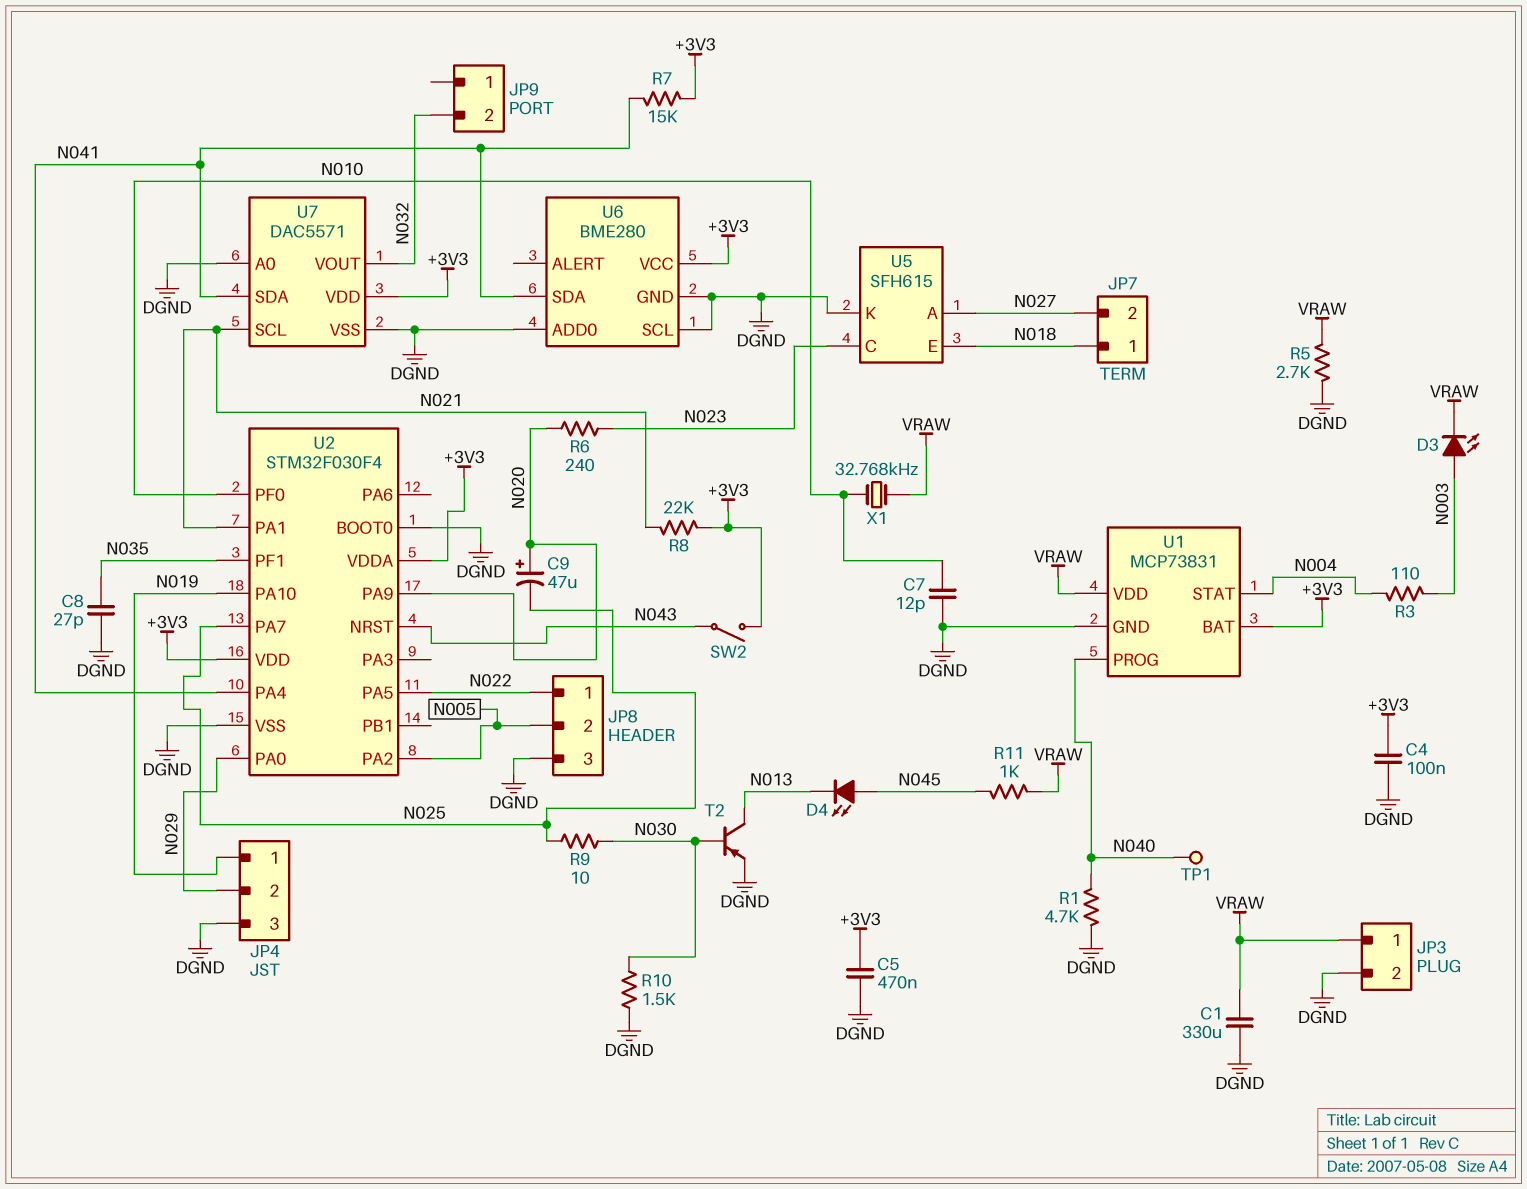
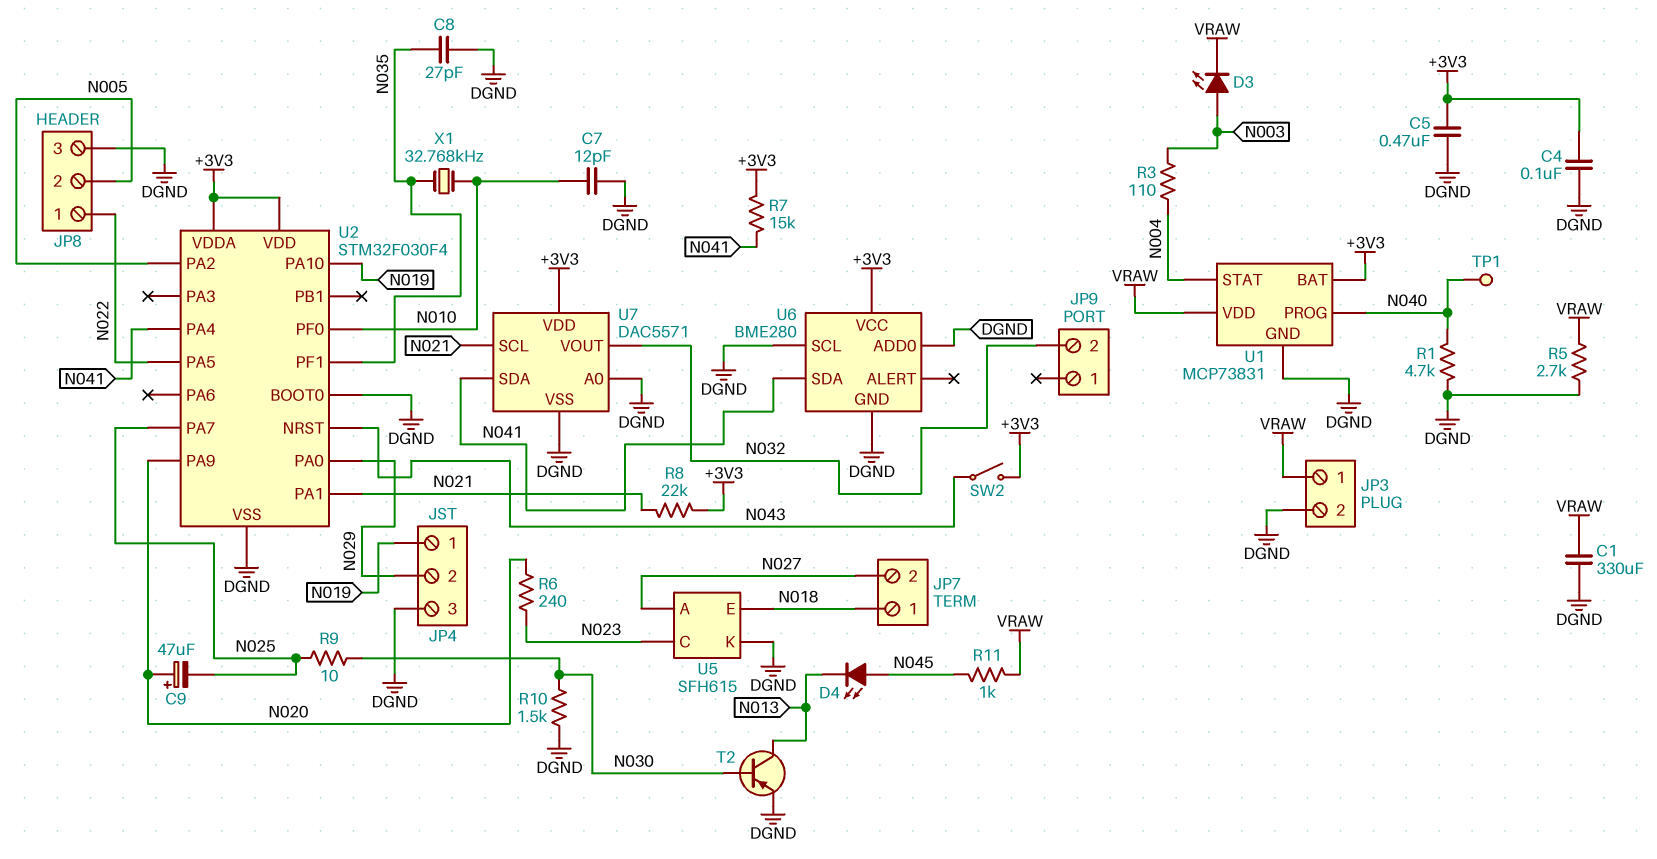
X1: 32.768kHz (N010, VRAW) -> 32.768kHz (N010, N035)

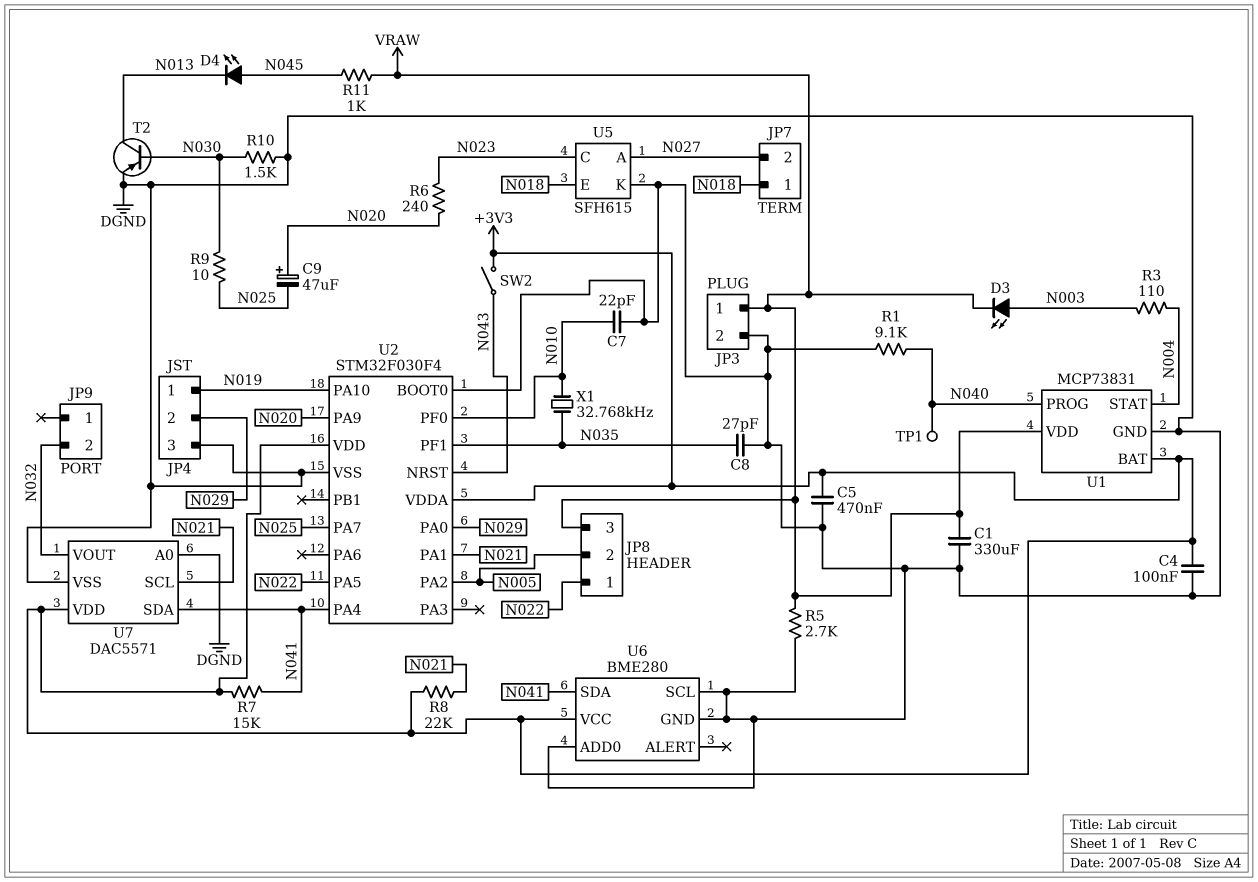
C7: 12pF (DGND, N010) -> 22pF (DGND, N010)
JP8 pin 3: DGND -> VRAW
R1: 4.7k (DGND, N040) -> 9.1k (DGND, N040)

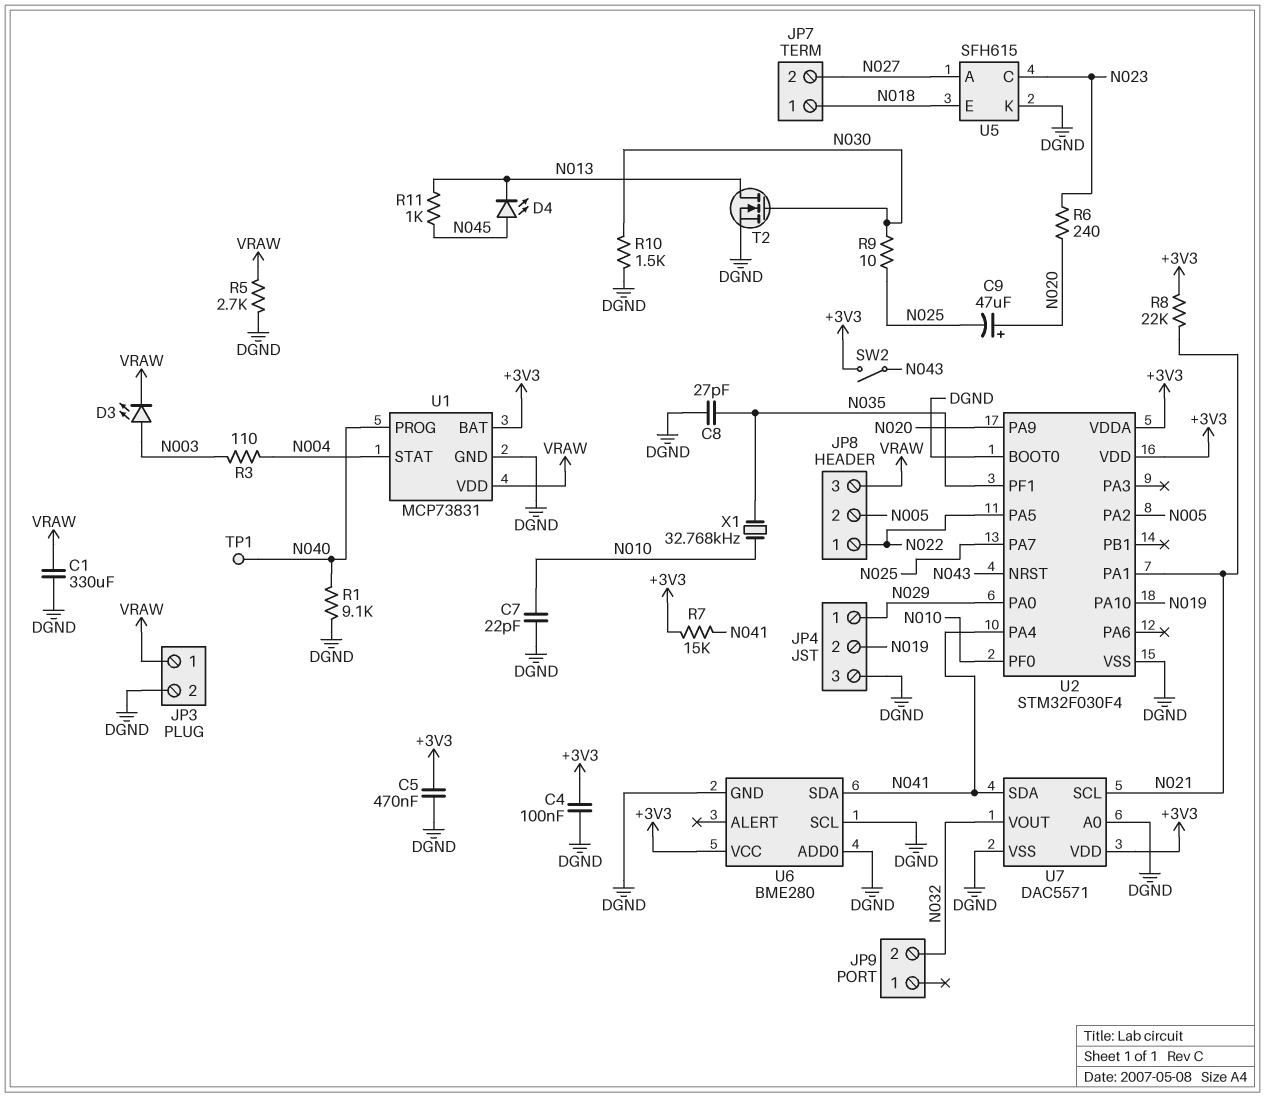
JP4 pin 1: N019 -> N029
JP4 pin 2: N029 -> N019
R11: 1k (N045, VRAW) -> 1k (N013, N045)
T2: PNP (B N030, C N013, E DGND) -> NMOS (G N030, D N013, S DGND)

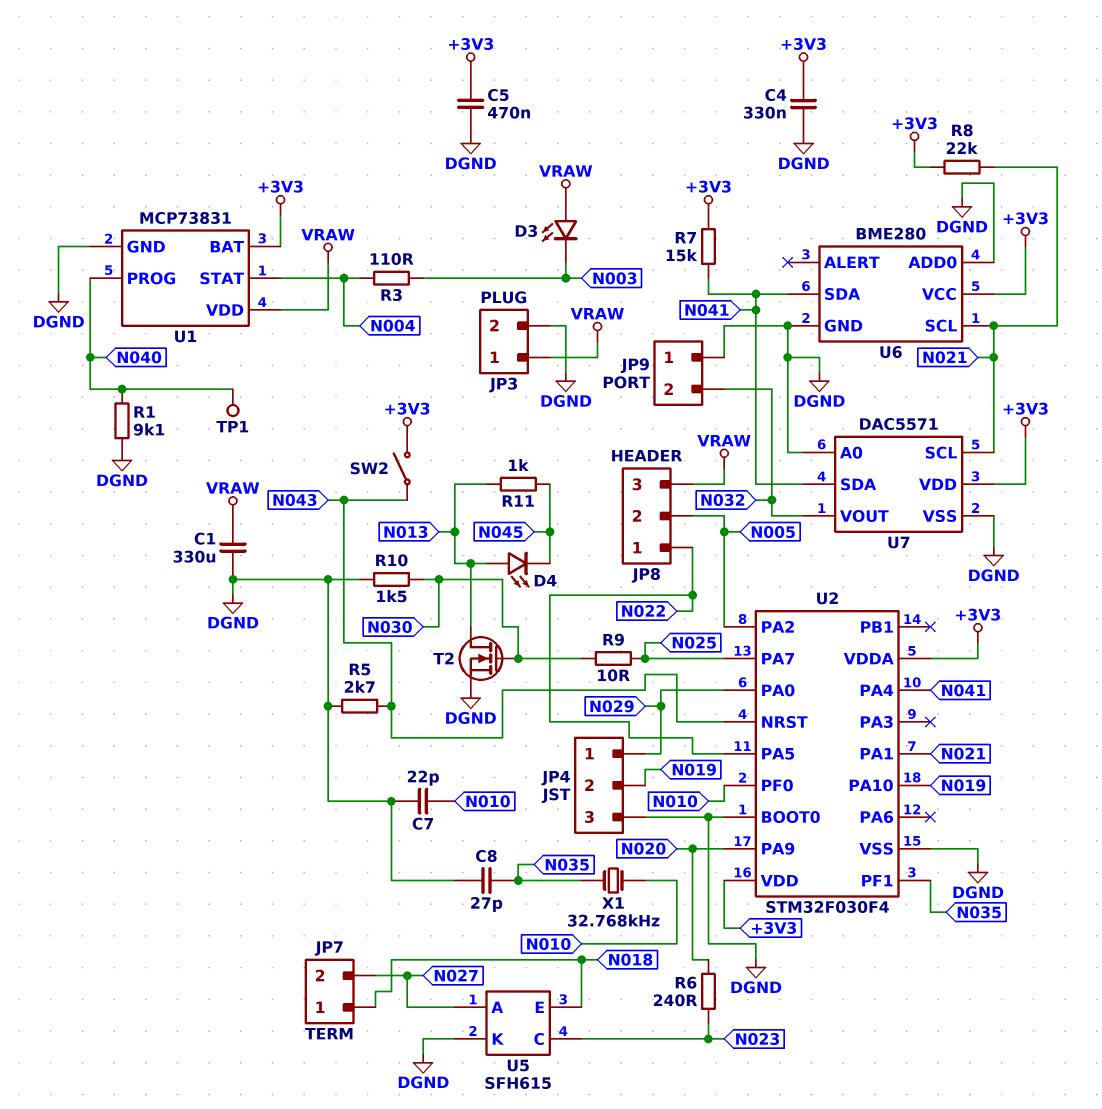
C4: 100nF (+3V3, DGND) -> 330nF (+3V3, DGND)
C9: 47uF (plus N020, minus N025) -> none
D3: LED (A N003, K VRAW) -> LED (A VRAW, K N003)
D4: LED (A N045, K N013) -> LED (A N013, K N045)
JP9 pin 1: none -> DGND
R5: 2.7k (DGND, VRAW) -> 2.7k (DGND, N043)
U6 pin SCL: DGND -> N021

